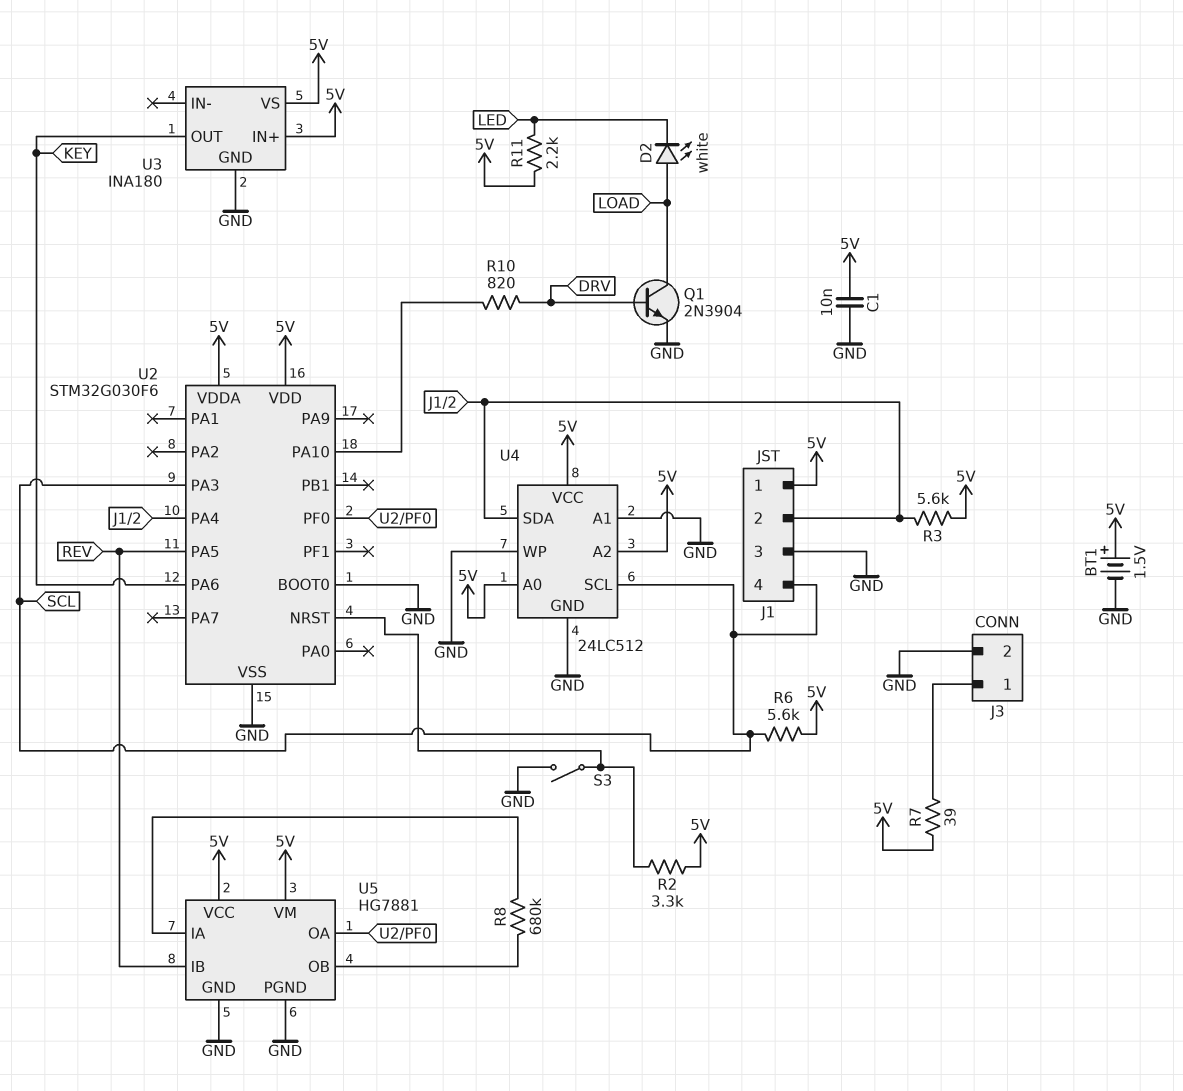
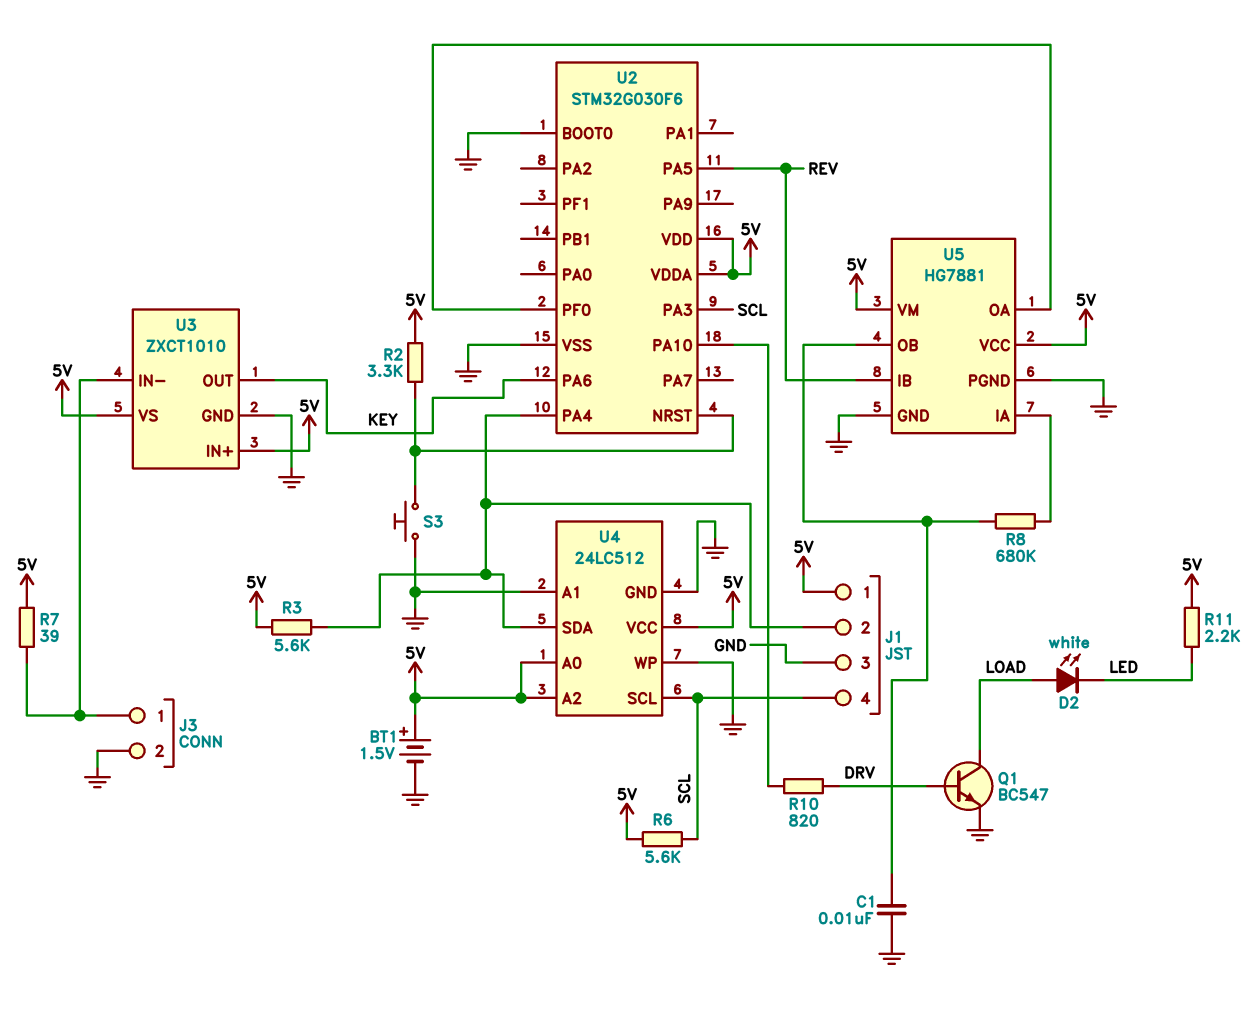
C1: 10nF (5V, GND) -> 10nF (GND, U5/OB)
Q1: NPN 2N3904 (B DRV, C LOAD, E GND) -> NPN BC547 (B DRV, C LOAD, E GND)
S3: switch (GND, U2/NRST) -> button (GND, U2/NRST)
U3: INA180 -> ZXCT1010
U3 pin IN-: none -> J3/1

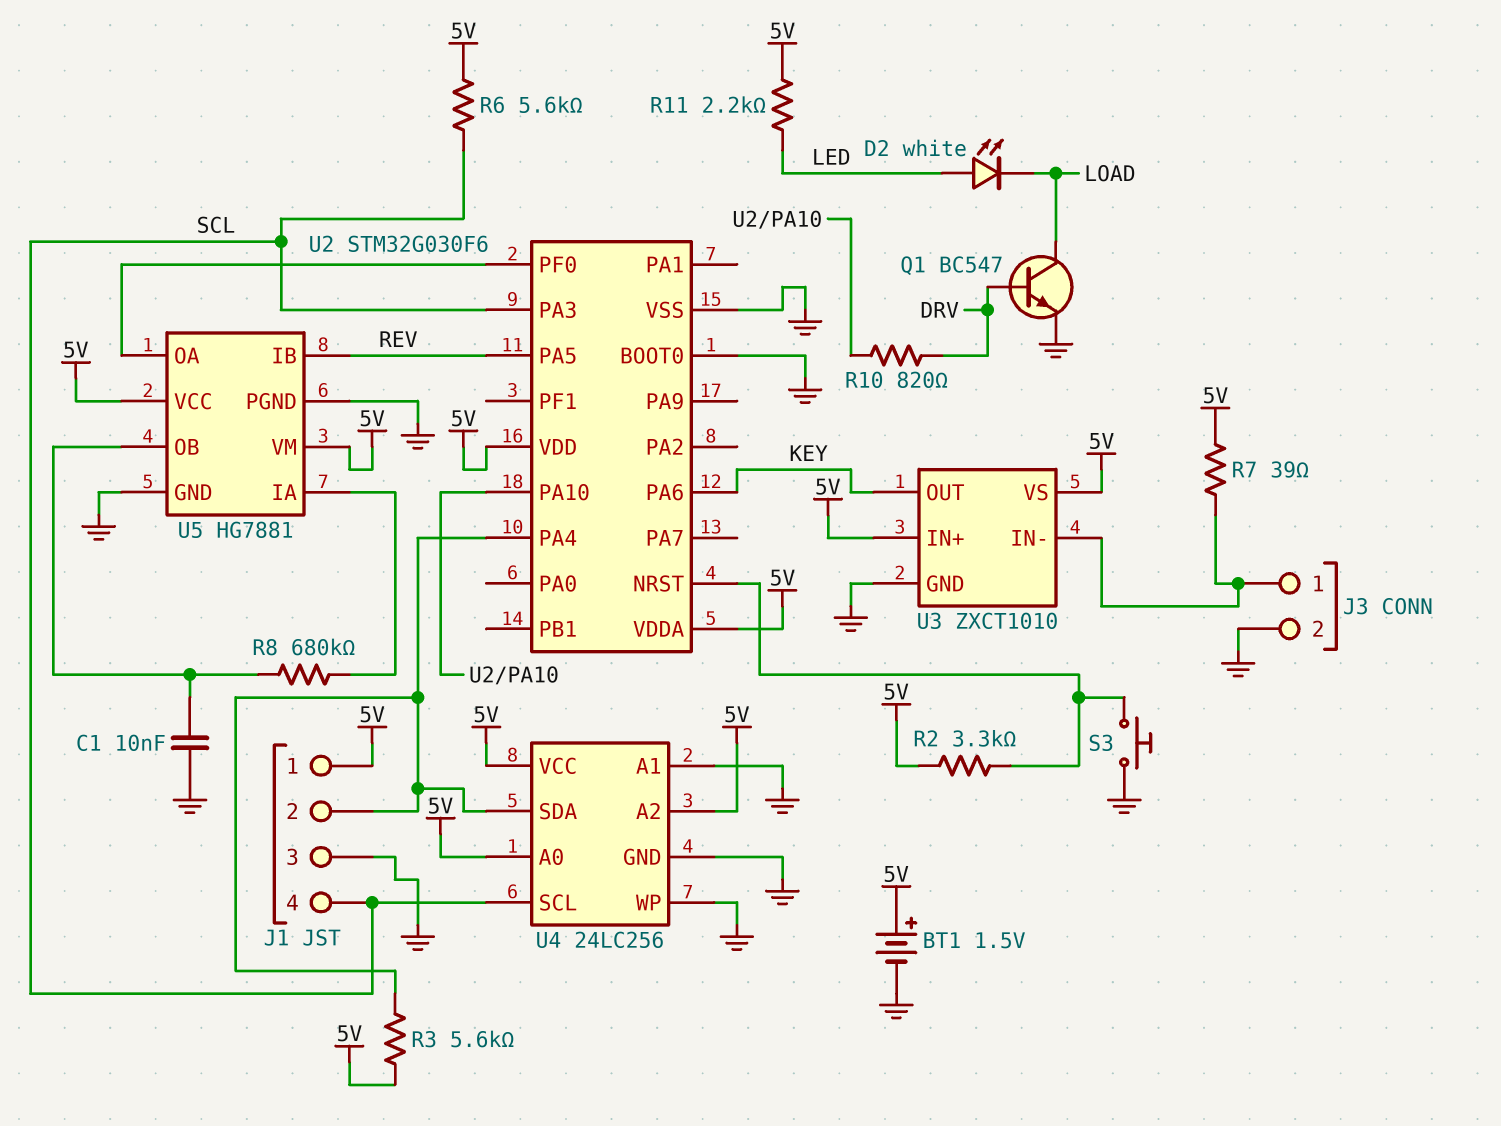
D2: LED white (A LOAD, K LED) -> LED white (A LED, K LOAD)
U4: 24LC512 -> 24LC256

